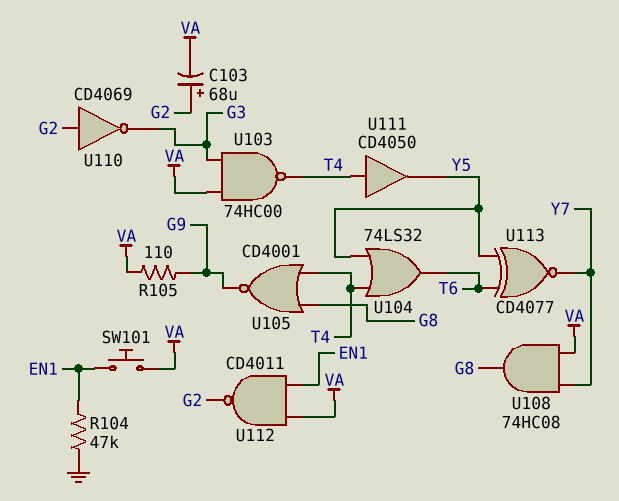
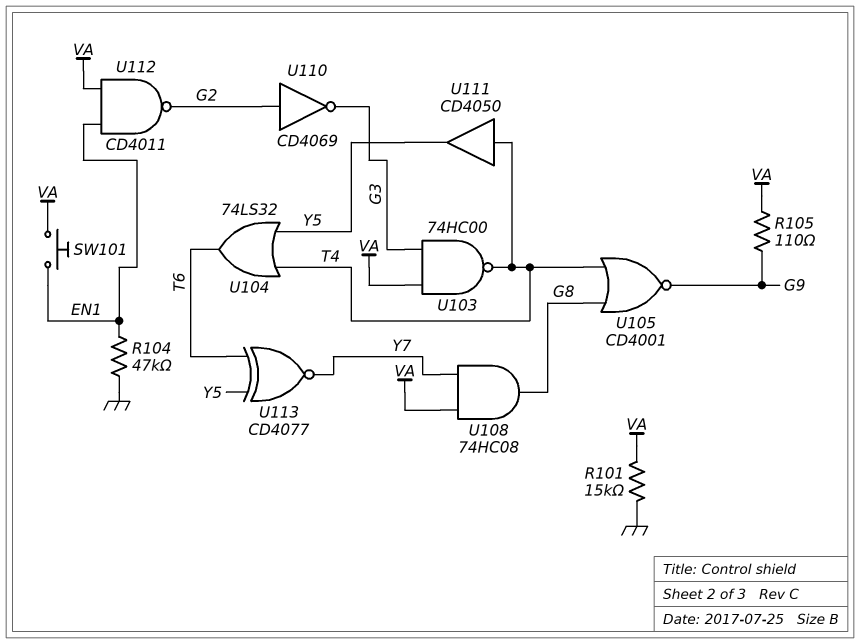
C103: 68uF (plus G2, minus VA) -> none
R101: none -> 15k (GND, VA)

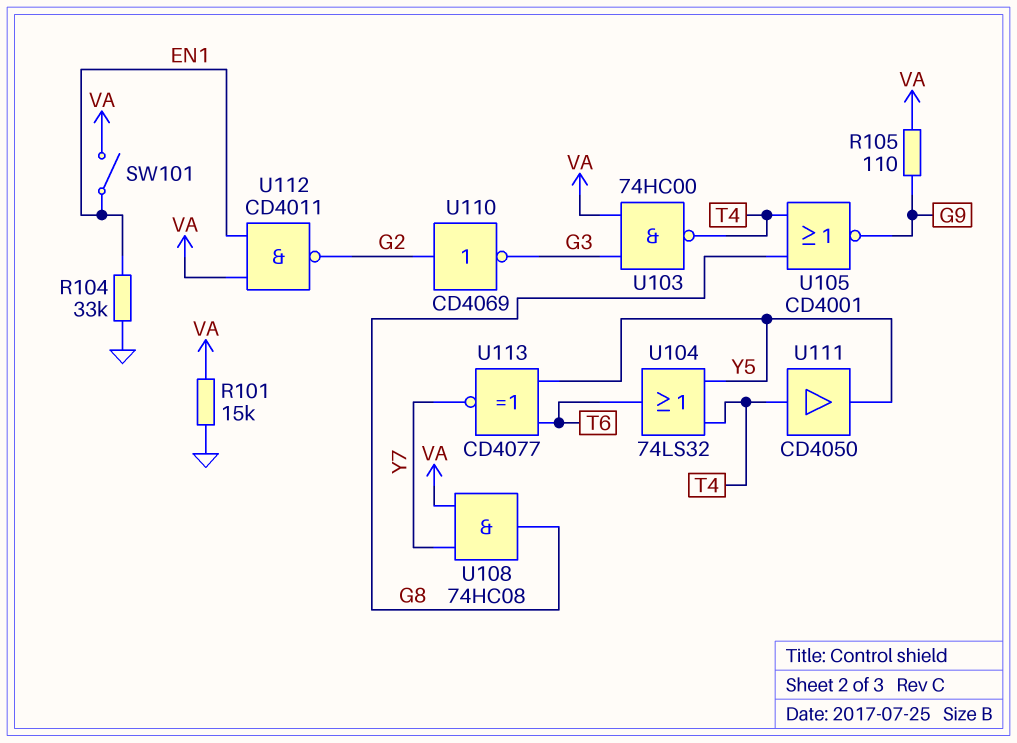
R104: 47k (EN1, GND) -> 33k (EN1, GND)
SW101: button (EN1, VA) -> switch (EN1, VA)

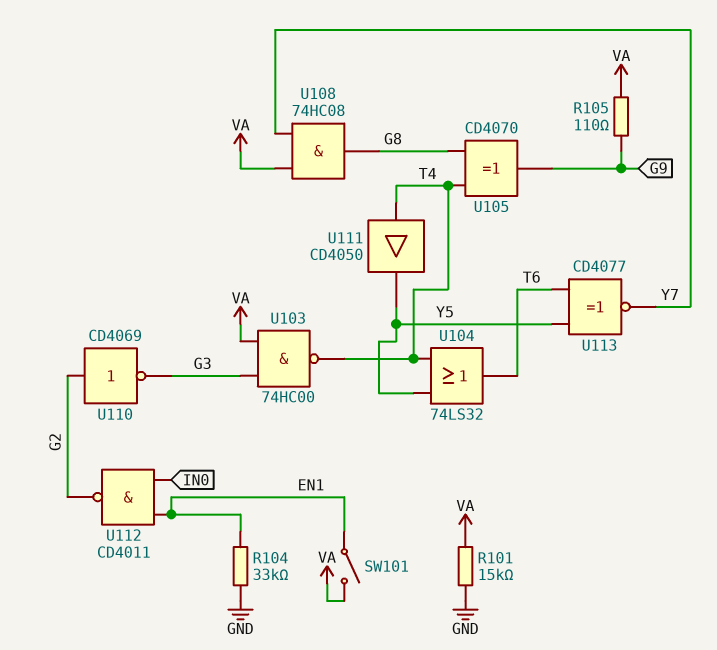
U105: NOR CD4001 (in G8, in T4, out G9) -> XOR CD4070 (in G8, in T4, out G9)
U112: NAND CD4011 (in EN1, in VA, out G2) -> NAND CD4011 (in EN1, in IN0, out G2)

